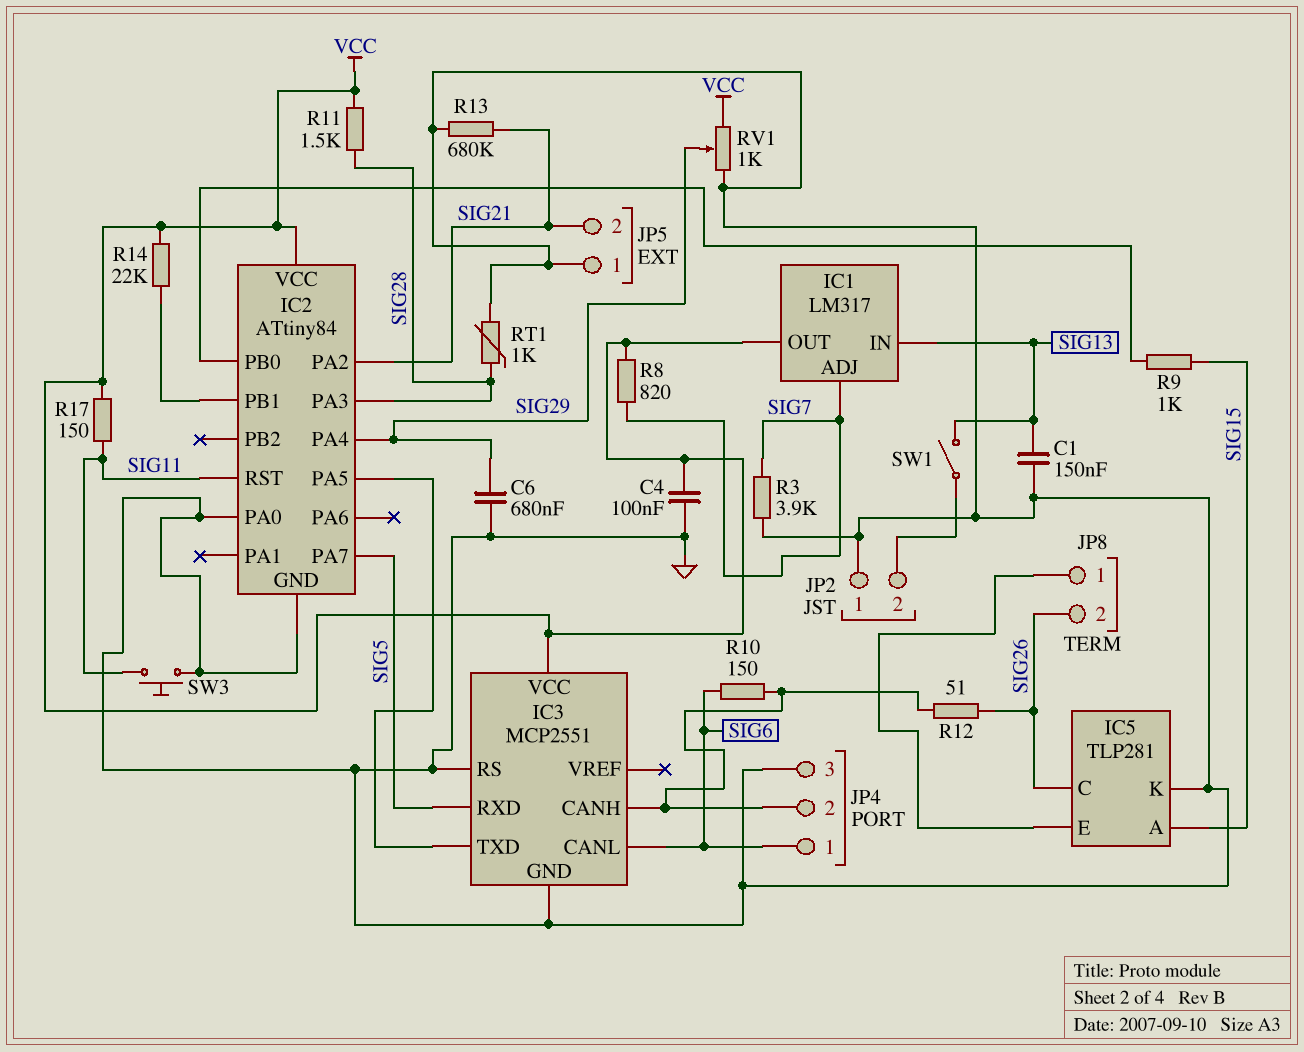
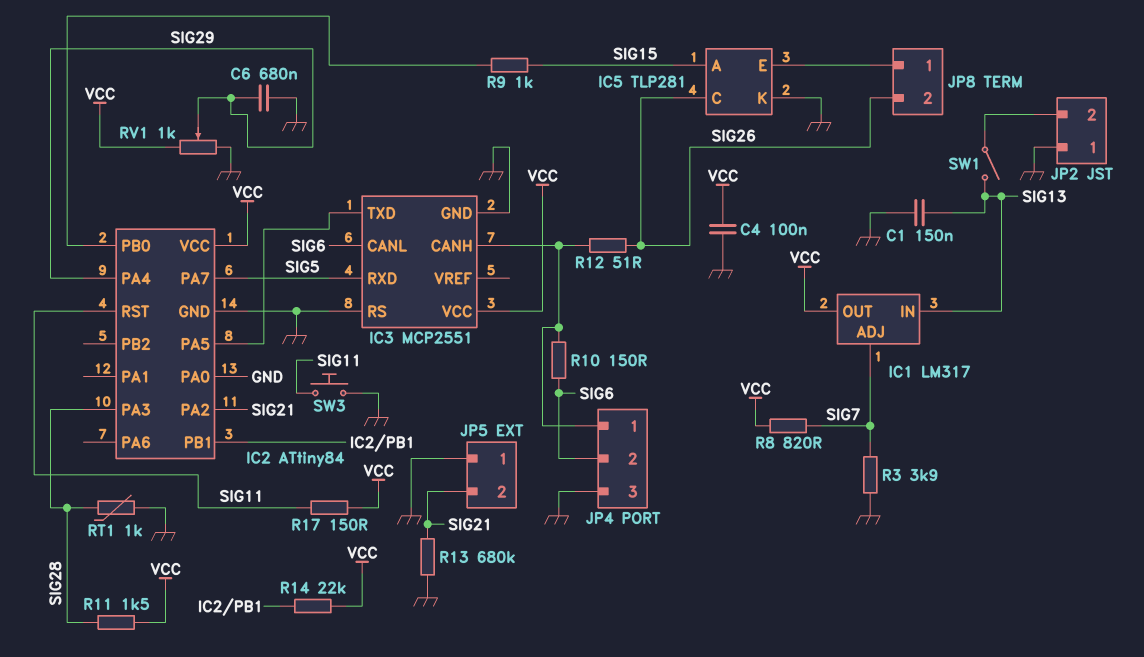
JP4 pin 1: SIG6 -> IC3/CANH
JP4 pin 2: IC3/CANH -> SIG6

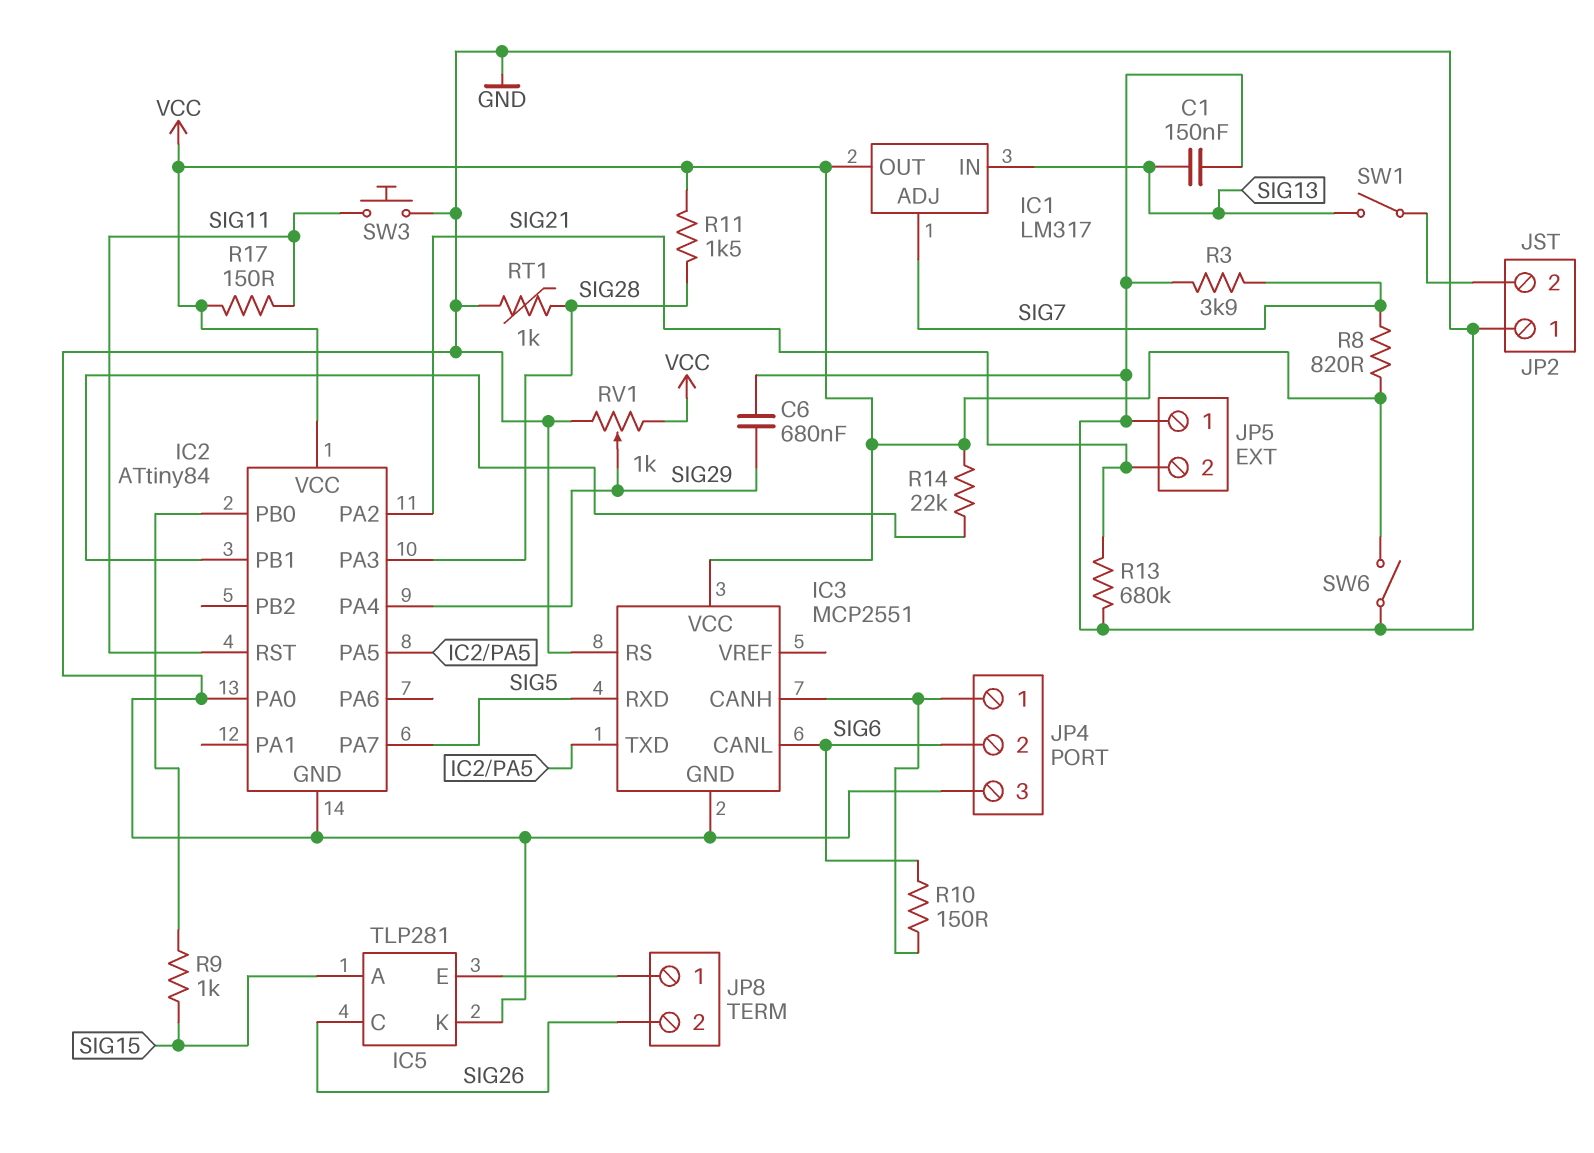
C4: 100nF (GND, VCC) -> none
R12: 51 (IC3/CANH, SIG26) -> none
SW6: none -> switch (GND, VCC)

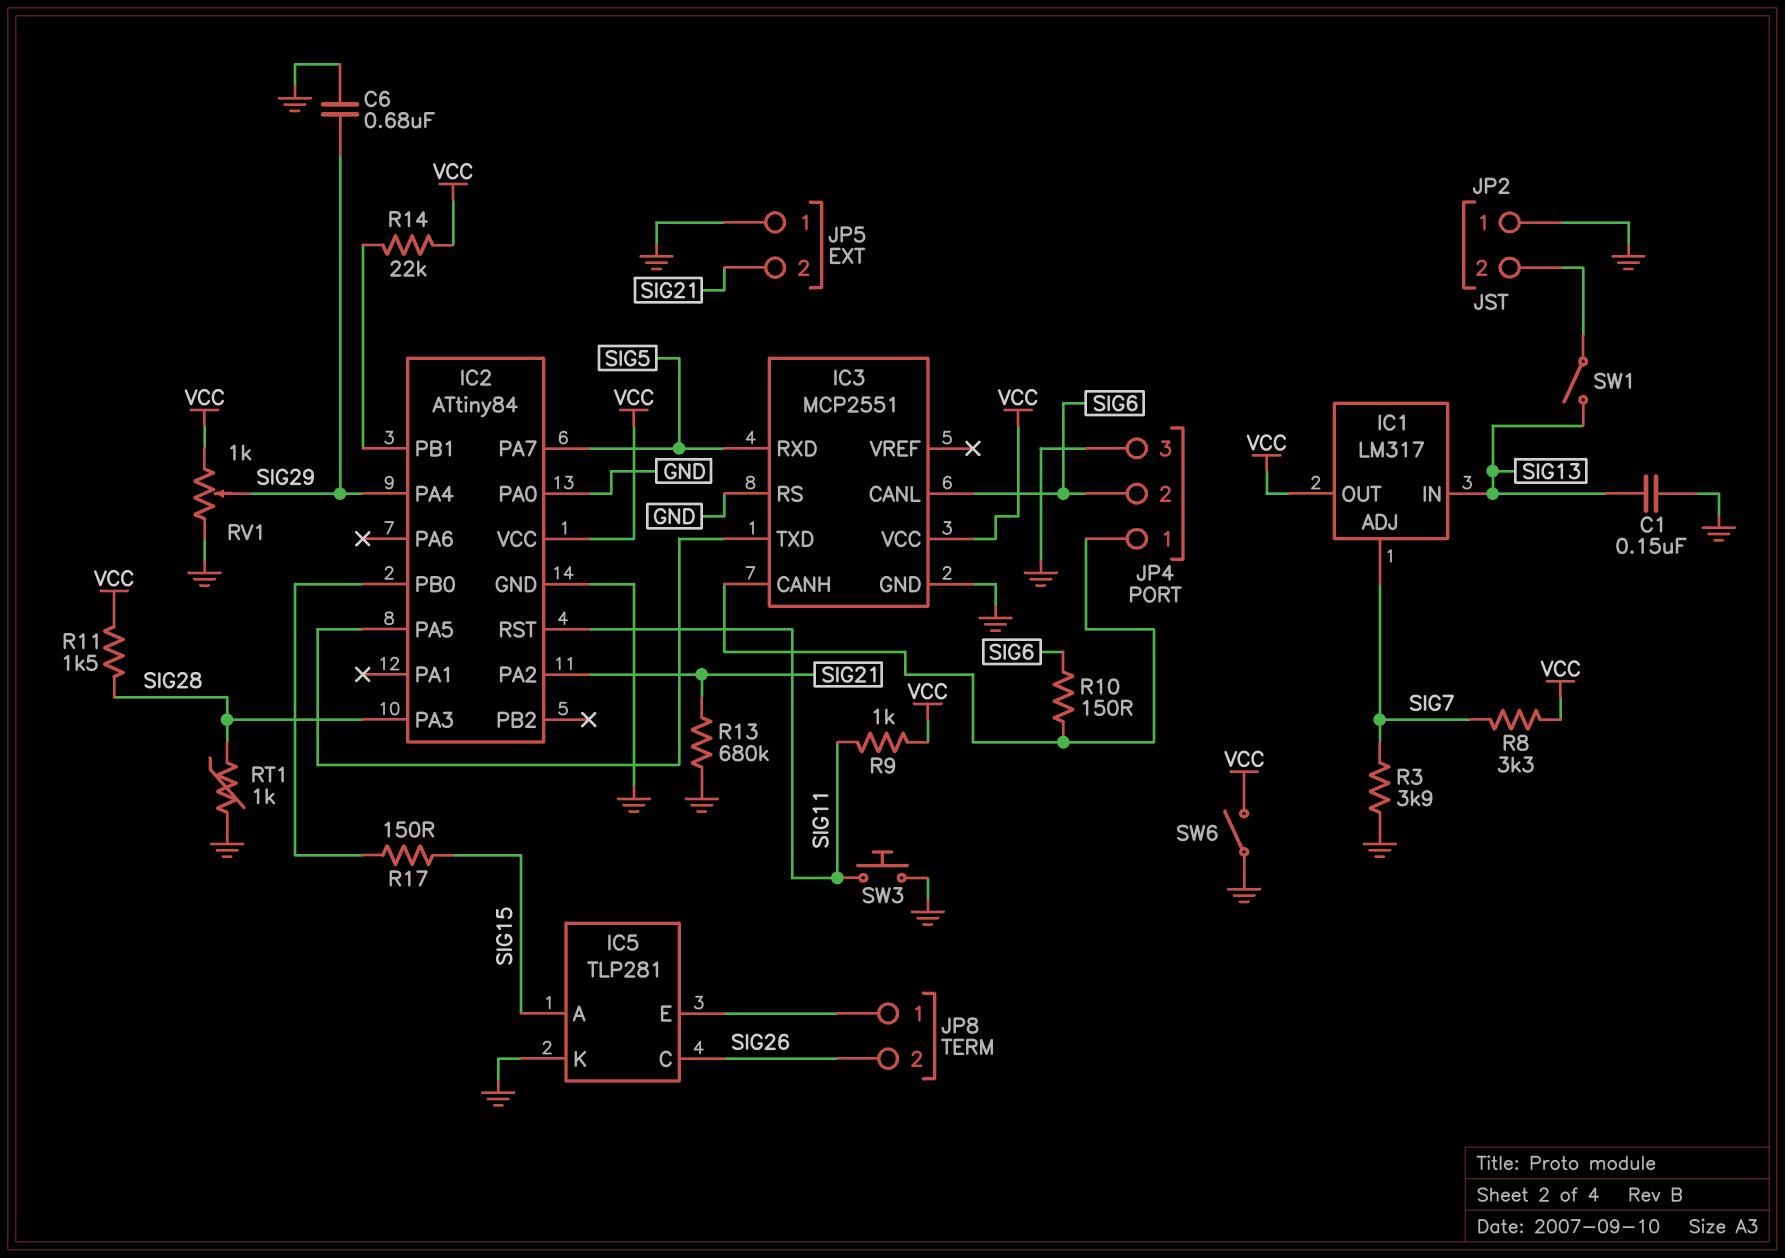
R8: 820 (SIG7, VCC) -> 3.3k (SIG7, VCC)
R9: 1k (IC2/PB0, SIG15) -> 1k (SIG11, VCC)
R17: 150 (SIG11, VCC) -> 150 (IC2/PB0, SIG15)

